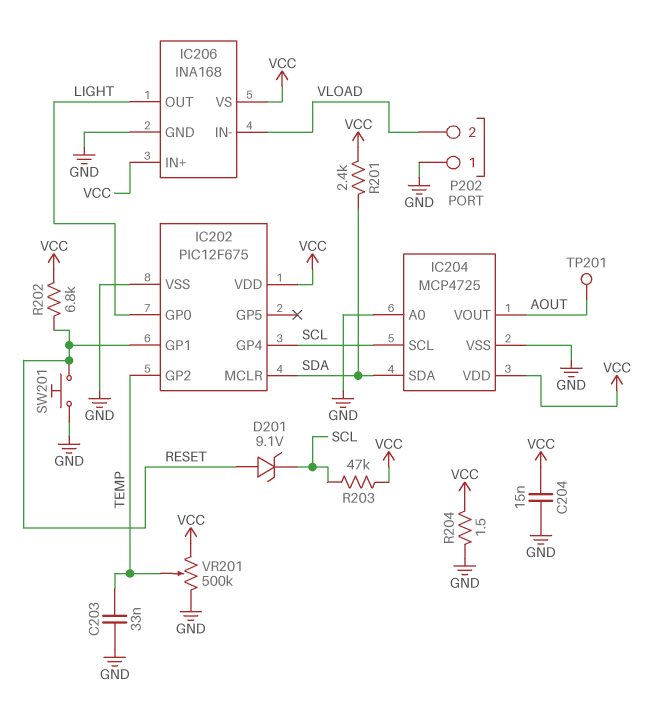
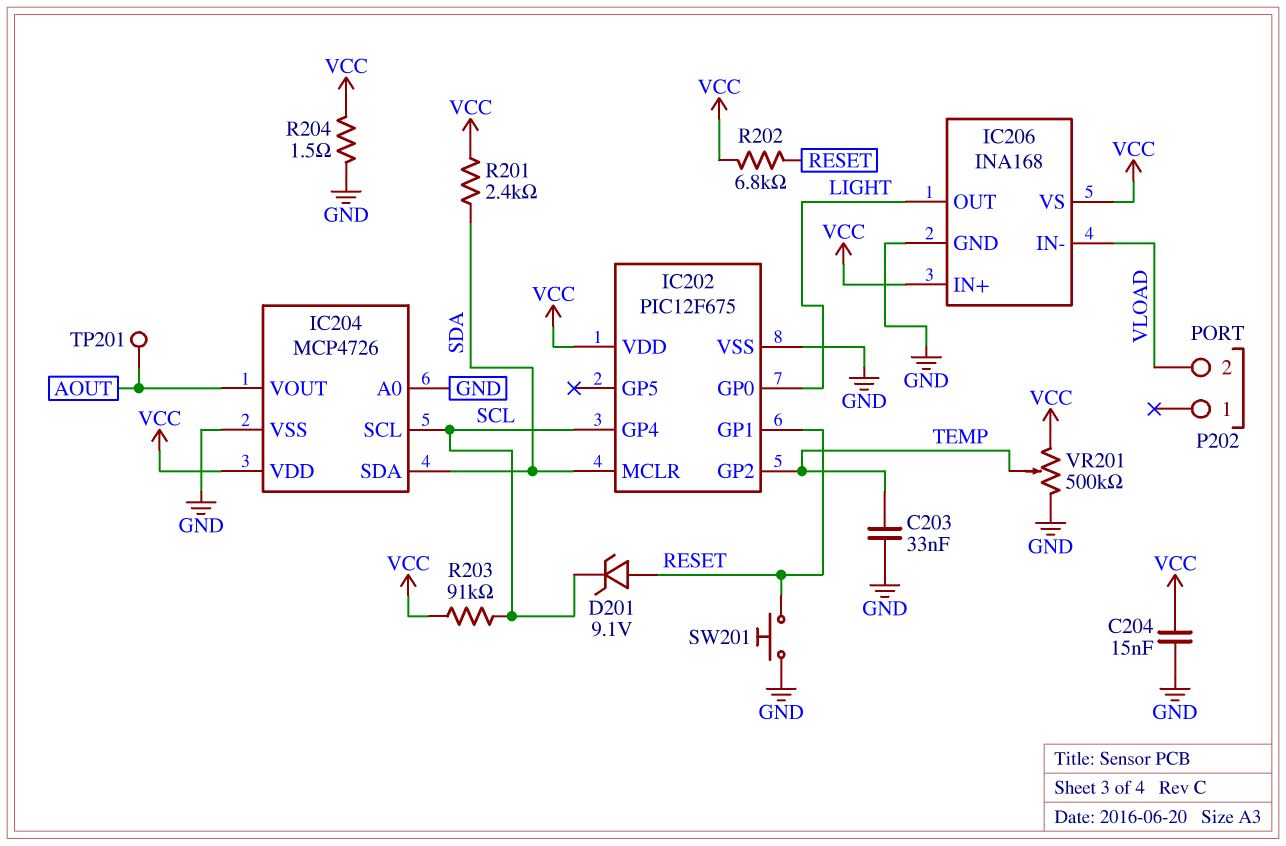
IC204: MCP4725 -> MCP4726
P202 pin 1: GND -> none
R203: 47k (SCL, VCC) -> 91k (SCL, VCC)

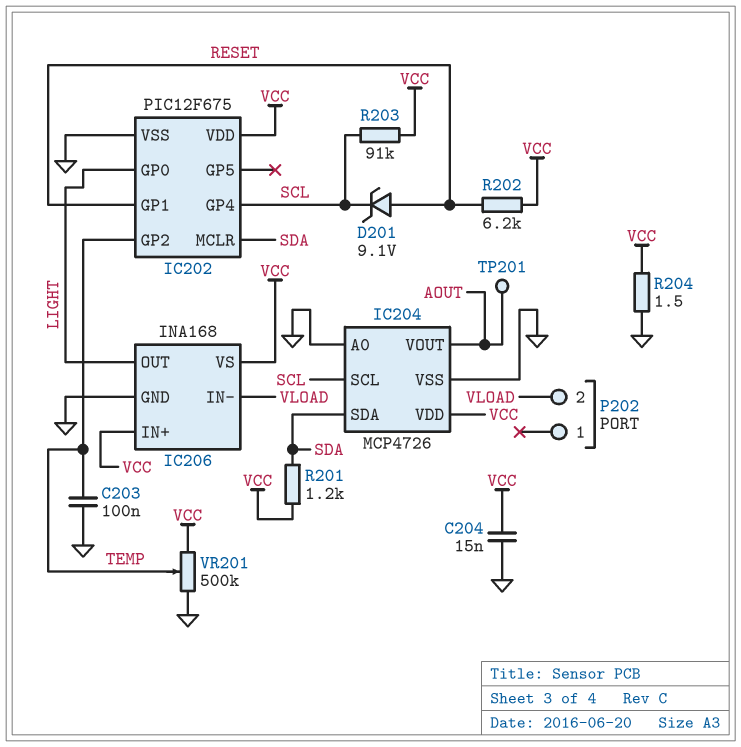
C203: 33nF (GND, TEMP) -> 100nF (GND, TEMP)
R201: 2.4k (SDA, VCC) -> 1.2k (SDA, VCC)
R202: 6.8k (RESET, VCC) -> 6.2k (RESET, VCC)
SW201: button (GND, RESET) -> none

